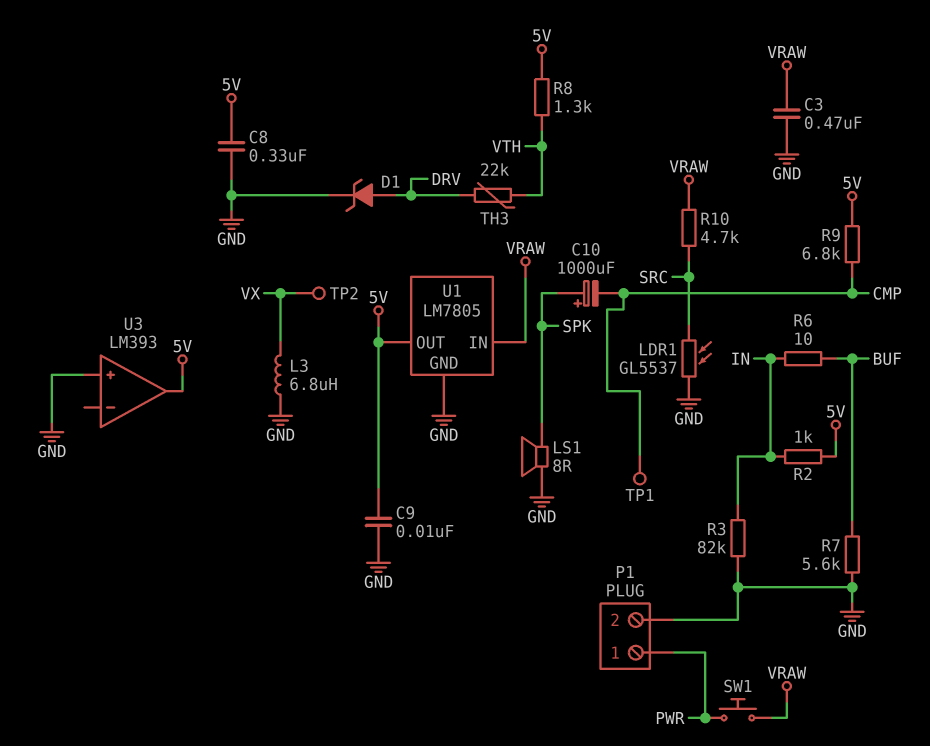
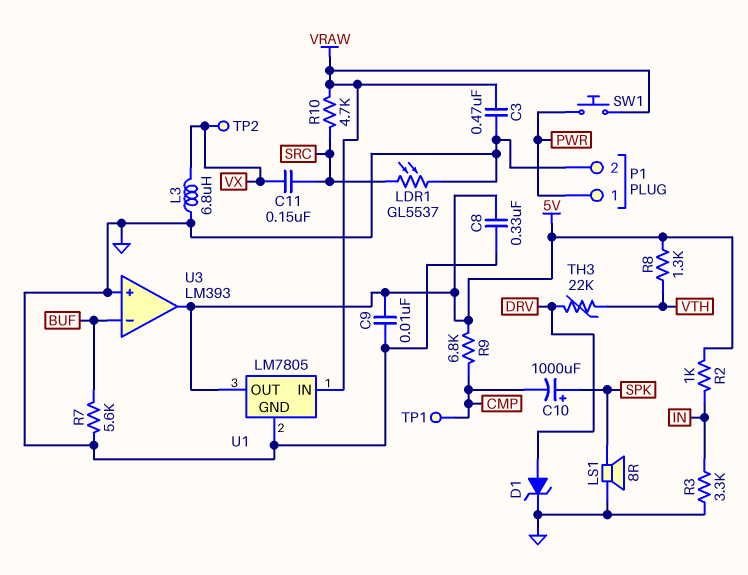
C11: none -> 150nF (SRC, VX)
R3: 82k (GND, IN) -> 3.3k (GND, IN)
R6: 10 (BUF, IN) -> none
U3 pin in-: none -> BUF

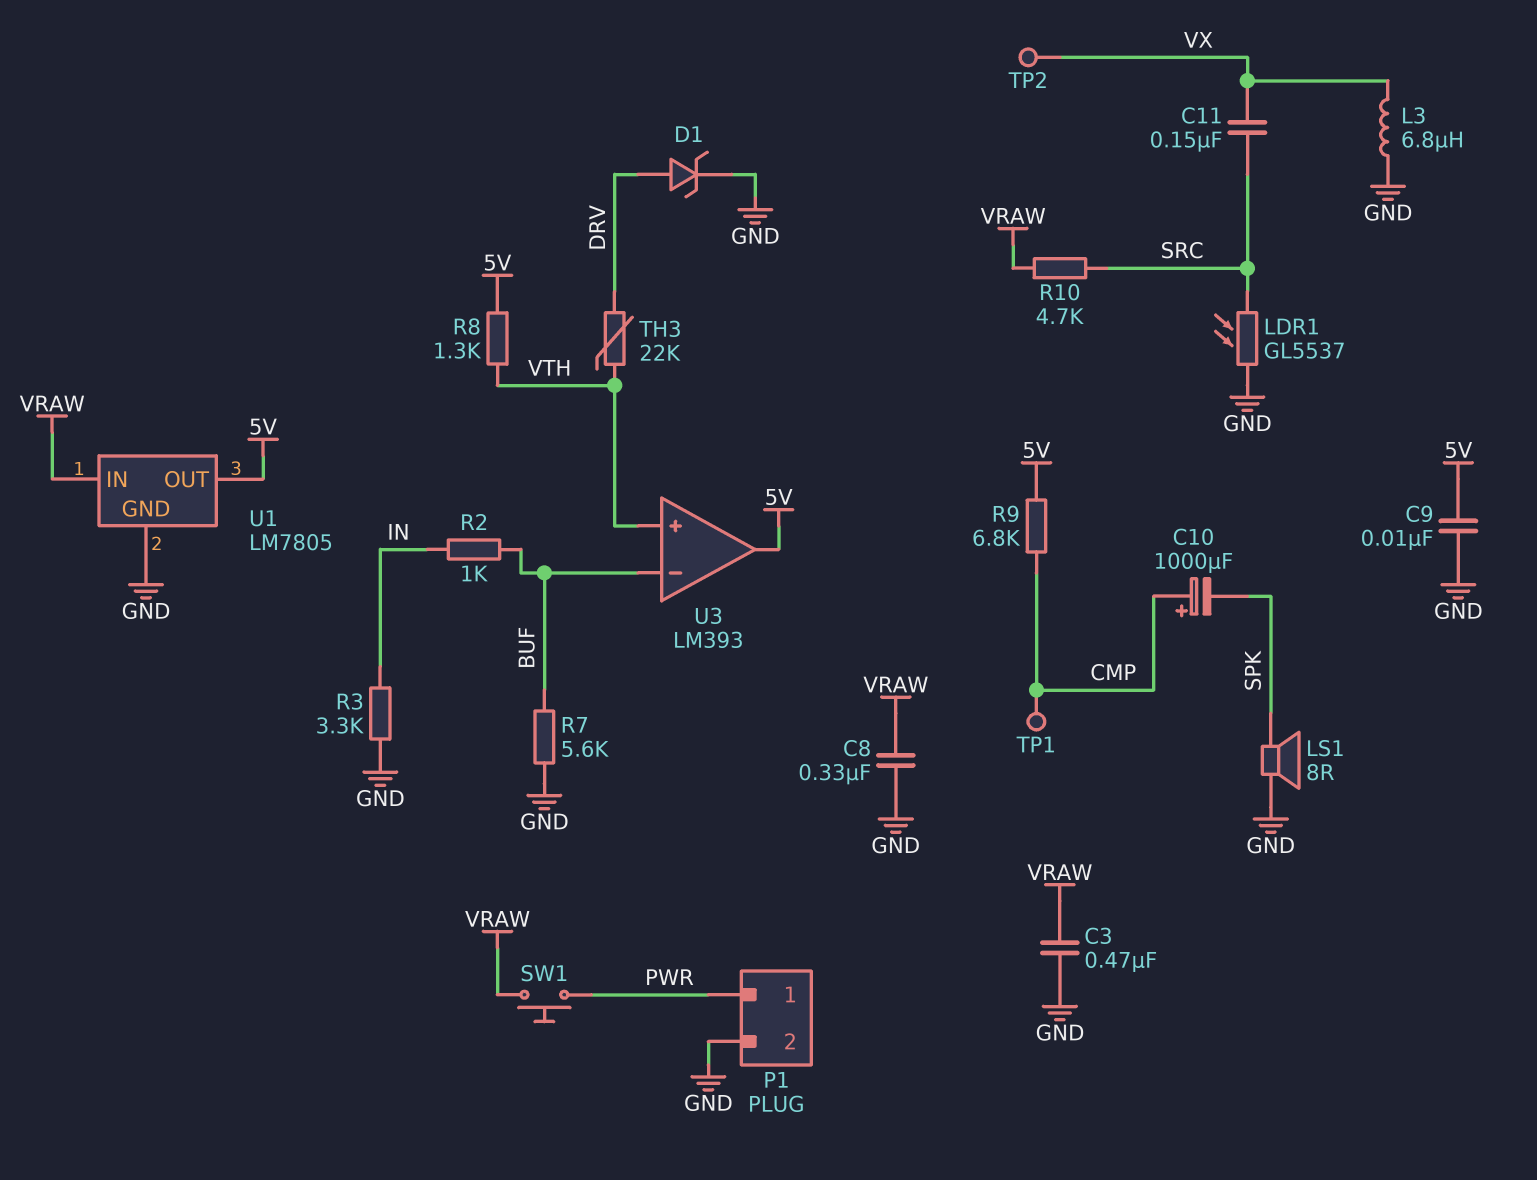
C8: 330nF (5V, GND) -> 330nF (GND, VRAW)
C10: 1000uF (plus SPK, minus CMP) -> 1000uF (plus CMP, minus SPK)
R2: 1k (5V, IN) -> 1k (BUF, IN)
U3 pin in+: GND -> VTH

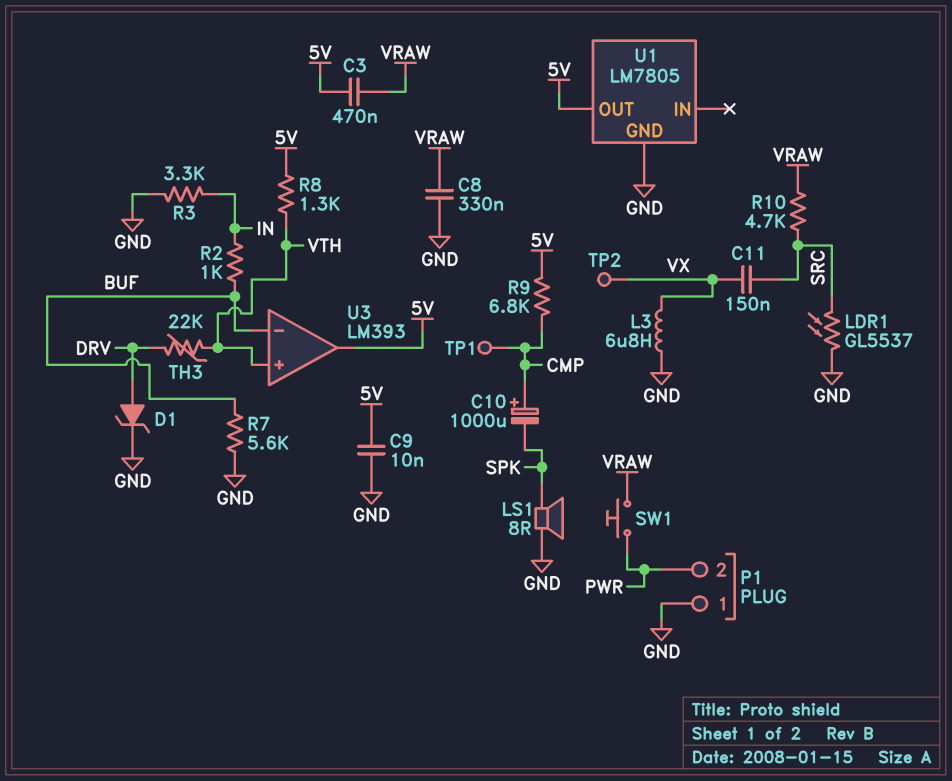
C3: 470nF (GND, VRAW) -> 470nF (5V, VRAW)
P1 pin 1: PWR -> GND
P1 pin 2: GND -> PWR
U1 pin IN: VRAW -> none

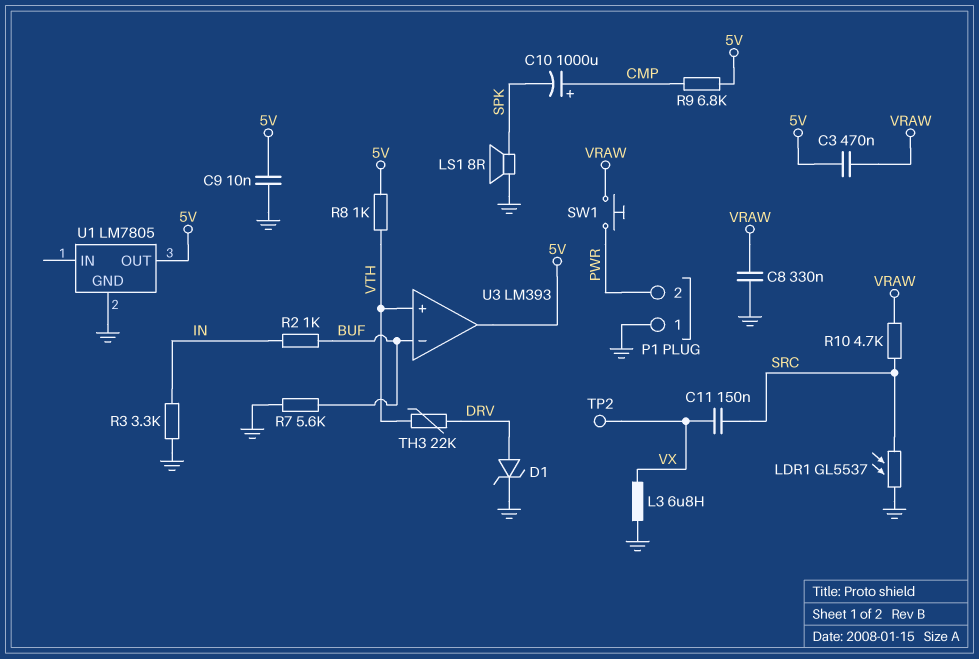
R8: 1.3k (5V, VTH) -> 1k (5V, VTH)
TP1: test point (CMP) -> none

